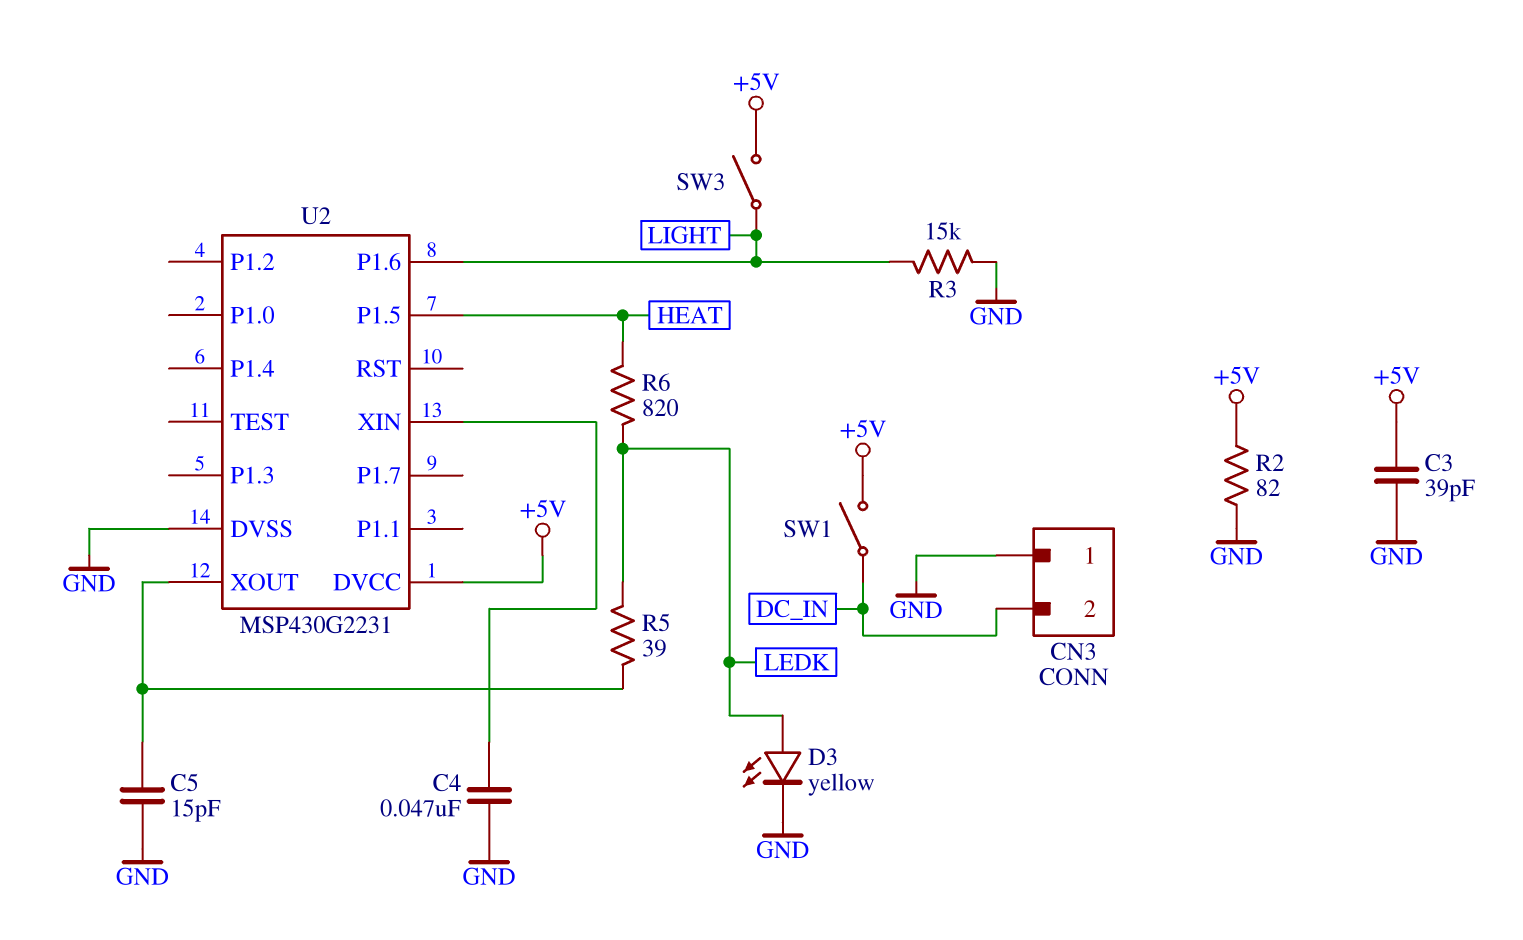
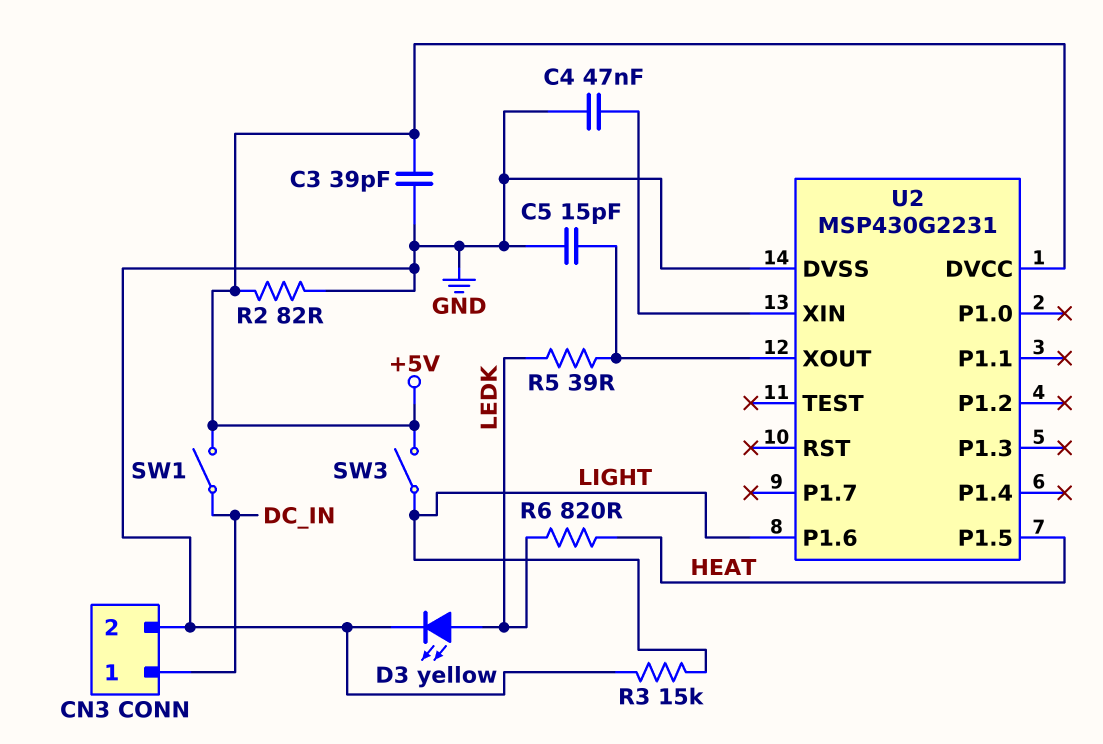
CN3 pin 1: GND -> DC_IN
CN3 pin 2: DC_IN -> GND

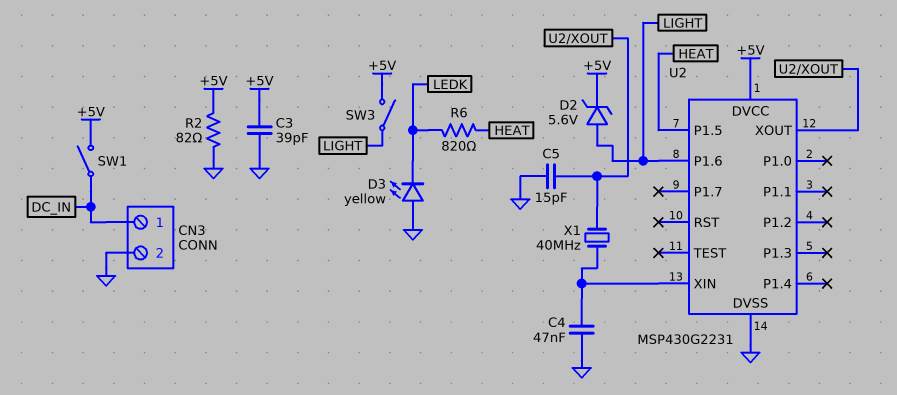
D2: none -> zener 5.6V (A LIGHT, K +5V)
D3: LED yellow (A LEDK, K GND) -> LED yellow (A GND, K LEDK)
R3: 15k (GND, LIGHT) -> none
R5: 39 (LEDK, U2/XOUT) -> none
X1: none -> 40MHz (U2/XIN, U2/XOUT)

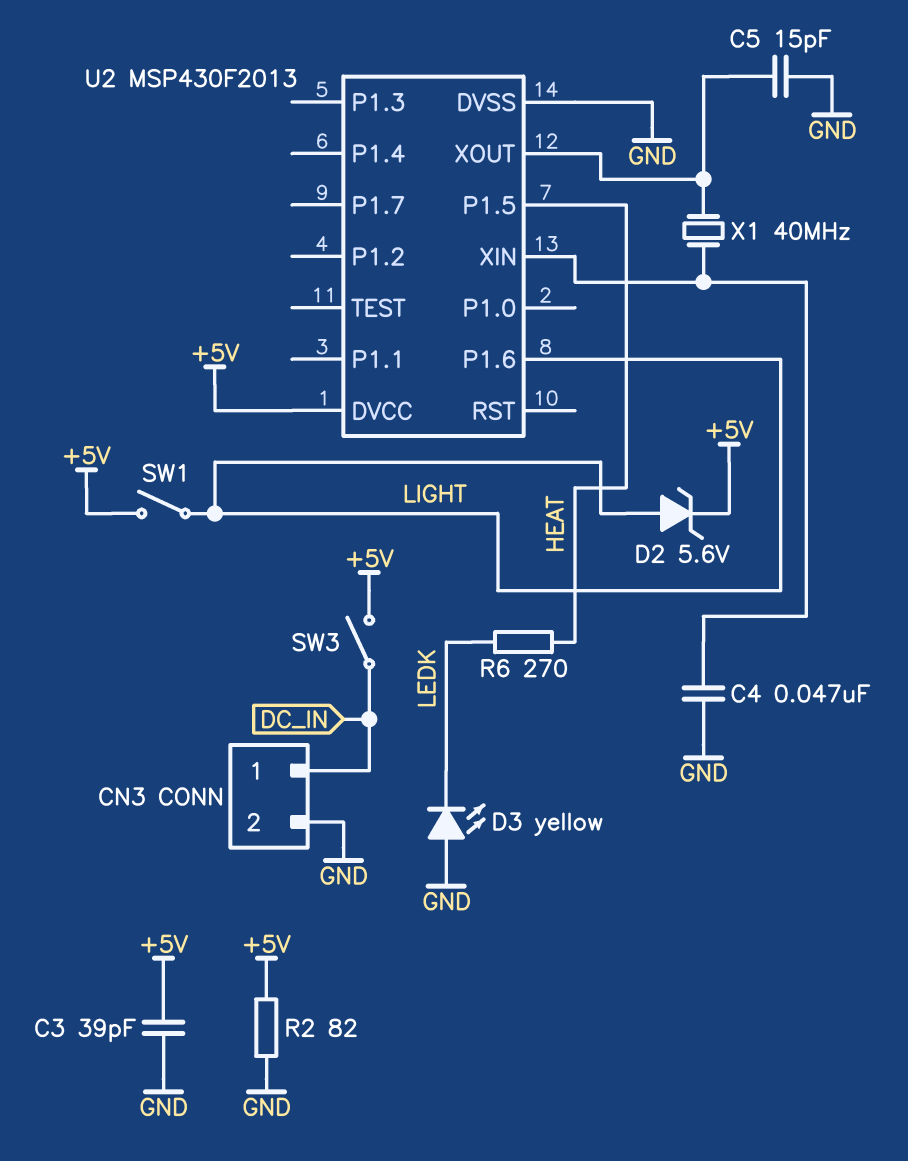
R6: 820 (HEAT, LEDK) -> 270 (HEAT, LEDK)
SW1: switch (+5V, DC_IN) -> switch (+5V, LIGHT)
SW3: switch (+5V, LIGHT) -> switch (+5V, DC_IN)
U2: MSP430G2231 -> MSP430F2013

